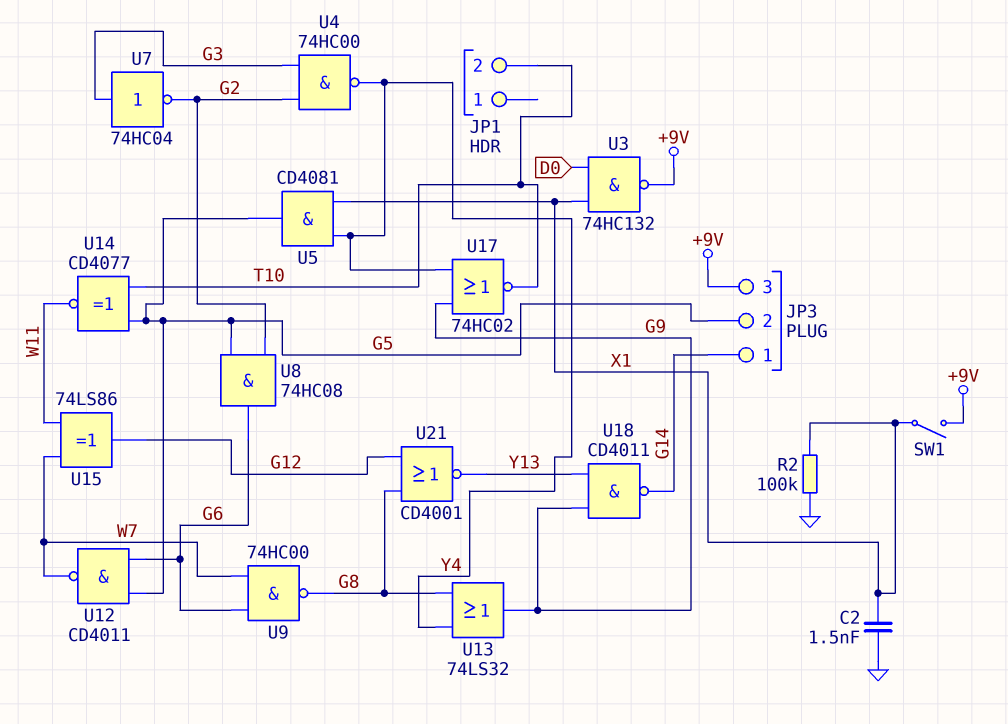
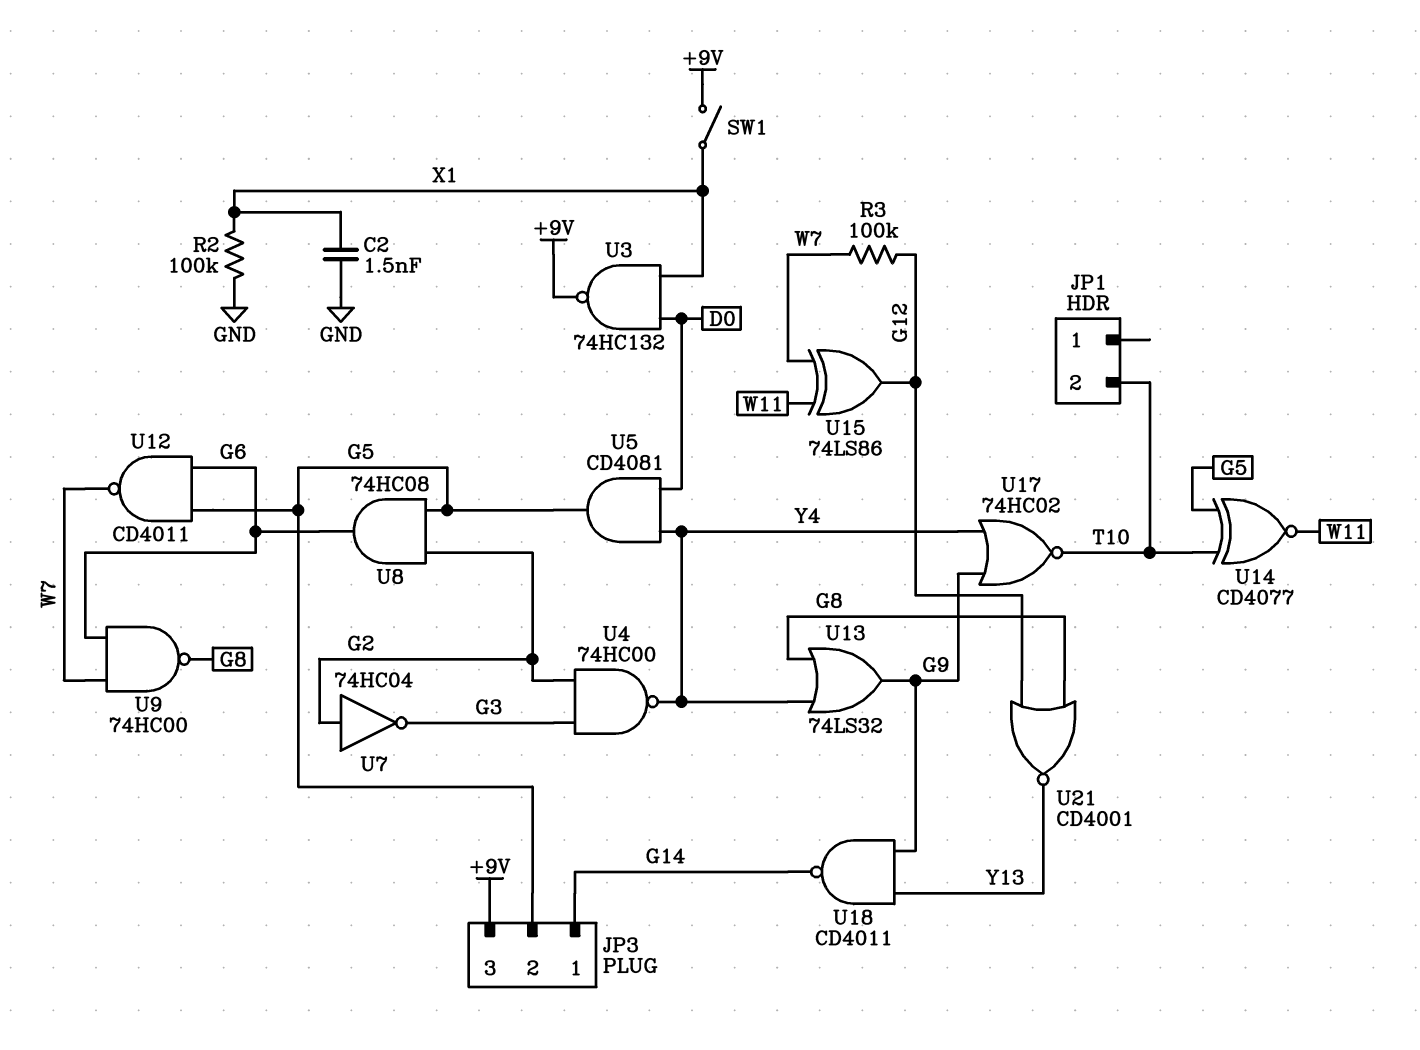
R3: none -> 100k (G12, W7)
U5: AND CD4081 (in X1, in Y4, out G5) -> AND CD4081 (in D0, in Y4, out G5)
U7: NOT 74HC04 (in G3, out G2) -> NOT 74HC04 (in G2, out G3)

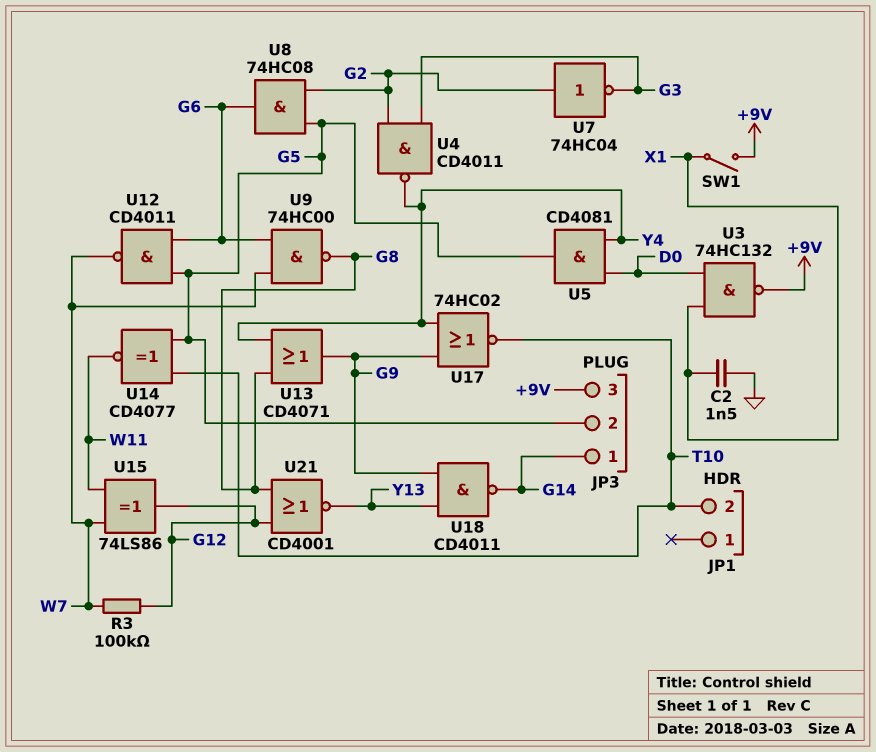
R2: 100k (GND, X1) -> none
U4: NAND 74HC00 (in G2, in G3, out Y4) -> NAND CD4011 (in G2, in G3, out Y4)
U13: OR 74LS32 (in G8, in Y4, out G9) -> OR CD4071 (in G8, in Y4, out G9)

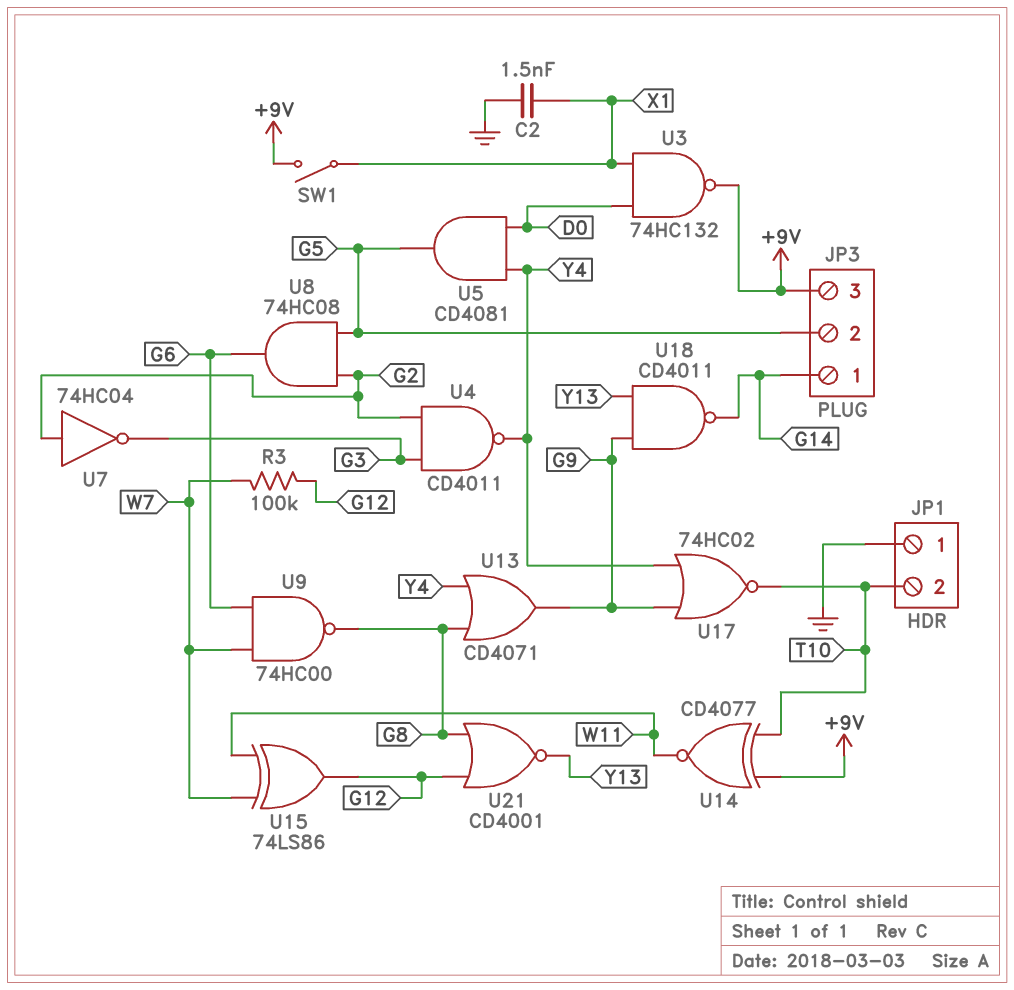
JP1 pin 1: none -> GND
U12: NAND CD4011 (in G5, in G6, out W7) -> none
U14: XNOR CD4077 (in G5, in T10, out W11) -> XNOR CD4077 (in +9V, in T10, out W11)

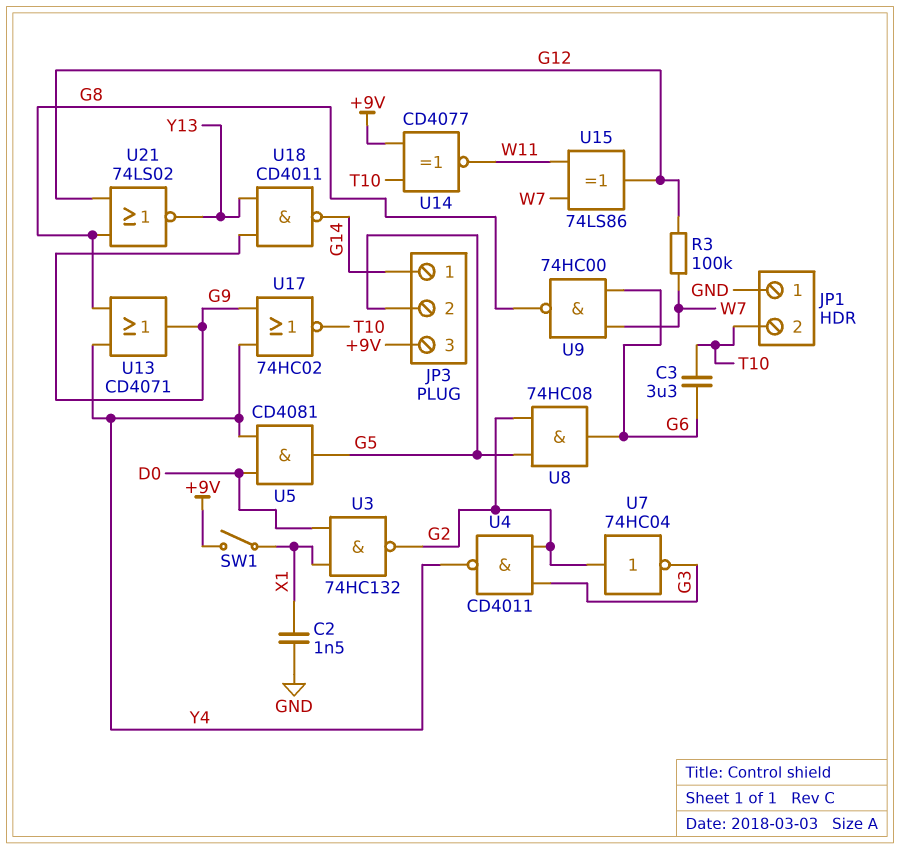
C3: none -> 3.3uF (G6, T10)
U3: NAND 74HC132 (in D0, in X1, out +9V) -> NAND 74HC132 (in D0, in X1, out G2)
U21: NOR CD4001 (in G8, in G12, out Y13) -> NOR 74LS02 (in G8, in G12, out Y13)

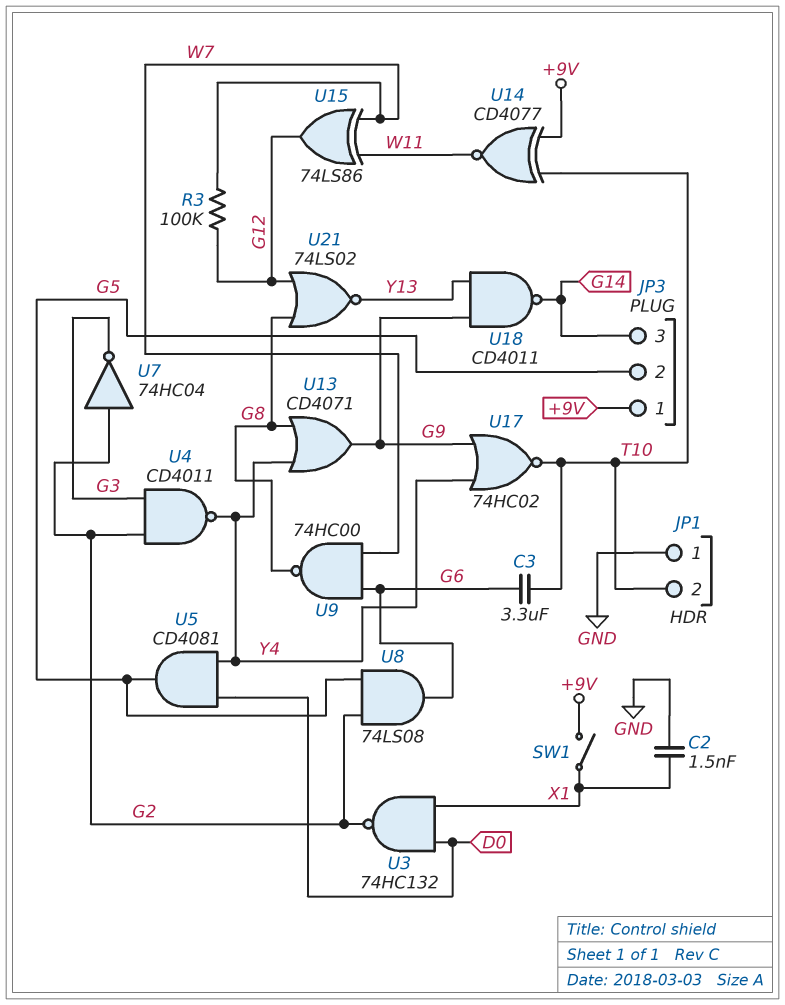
JP3 pin 1: G14 -> +9V
JP3 pin 3: +9V -> G14
U8: AND 74HC08 (in G2, in G5, out G6) -> AND 74LS08 (in G2, in G5, out G6)

